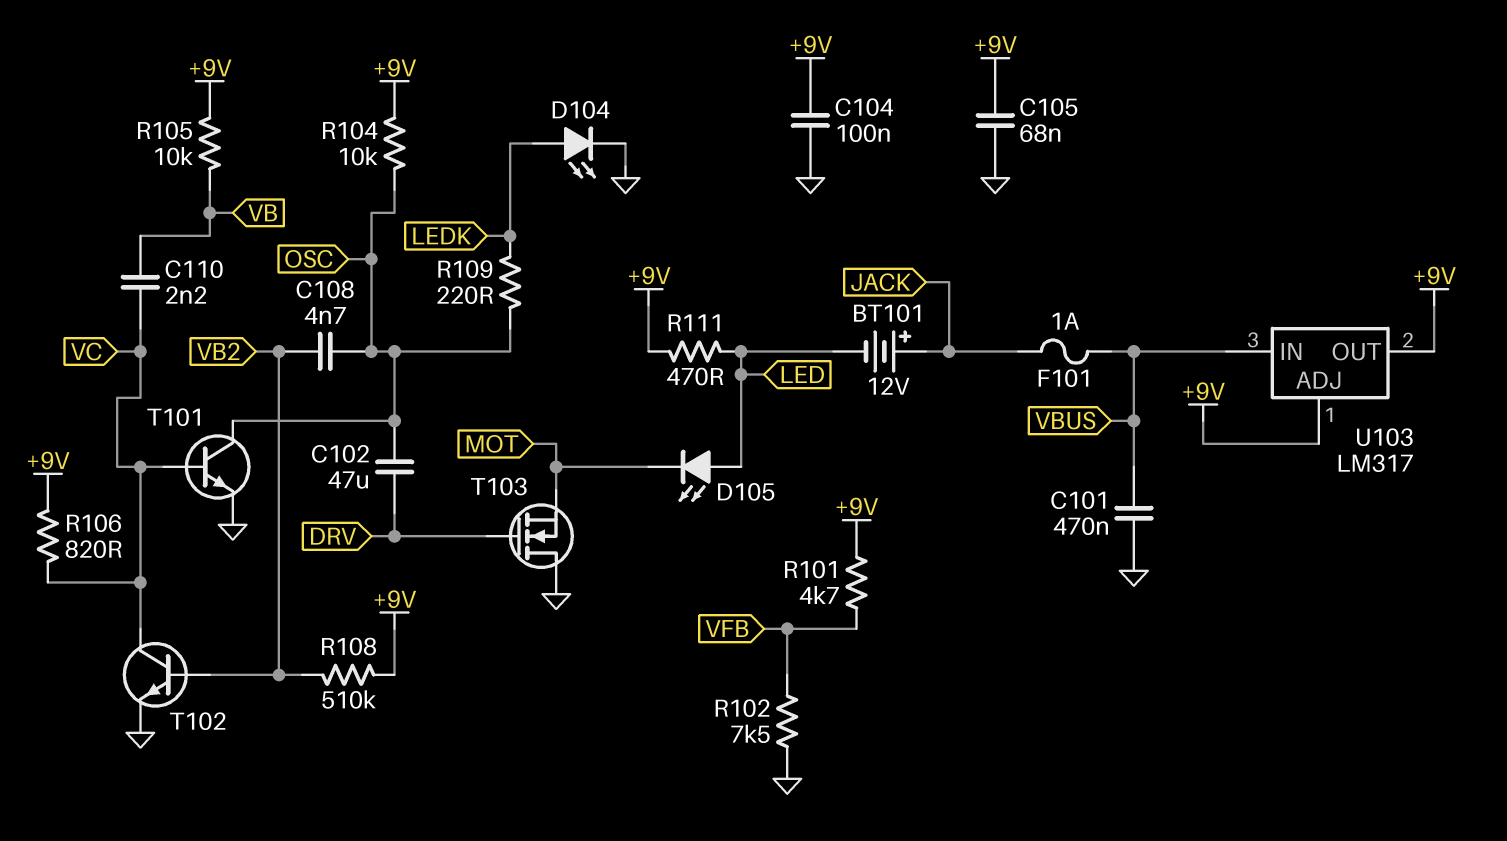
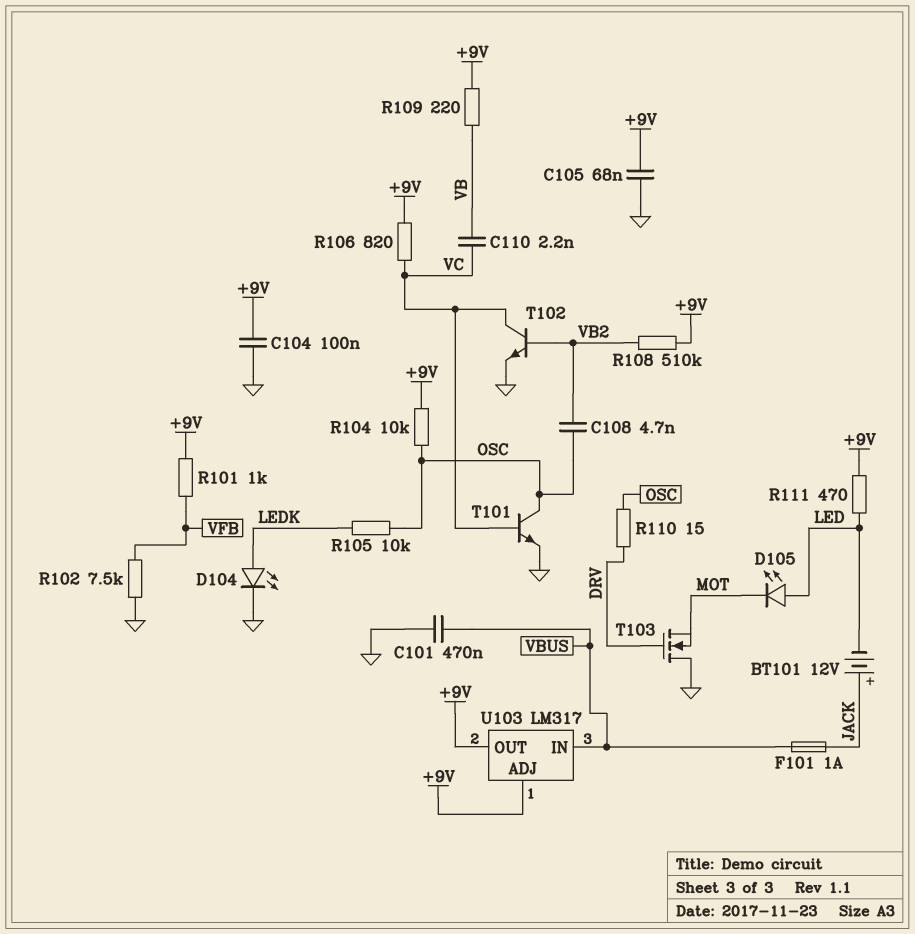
C102: 47uF (DRV, OSC) -> none
R101: 4.7k (+9V, VFB) -> 1k (+9V, VFB)
R105: 10k (+9V, VB) -> 10k (LEDK, OSC)
R109: 220 (LEDK, OSC) -> 220 (+9V, VB)
R110: none -> 15 (DRV, OSC)

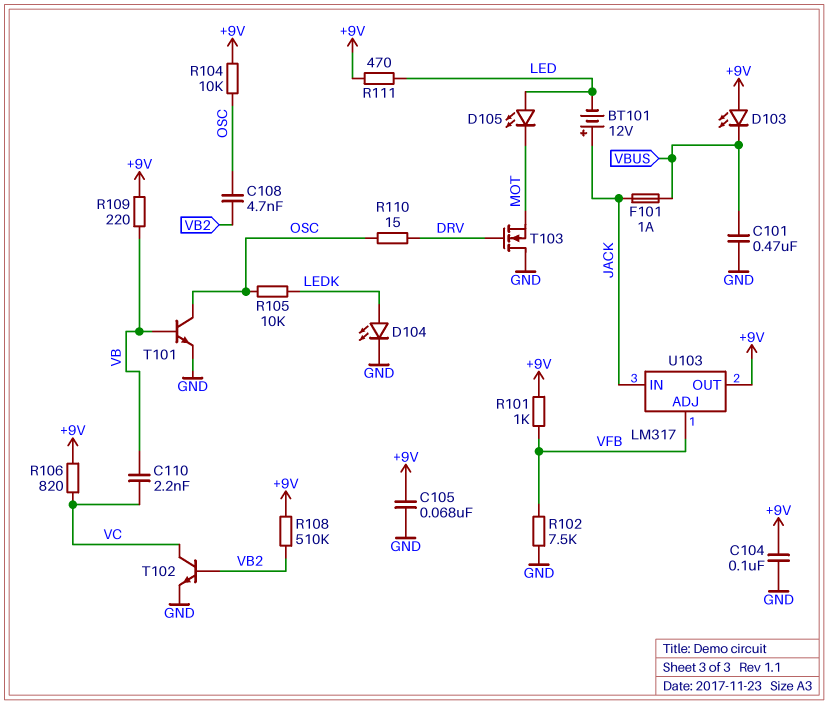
D103: none -> LED (A +9V, K VBUS)
T101: NPN (B VC, C OSC, E GND) -> NPN (B VB, C OSC, E GND)
U103 pin ADJ: +9V -> VFB
U103 pin IN: VBUS -> JACK

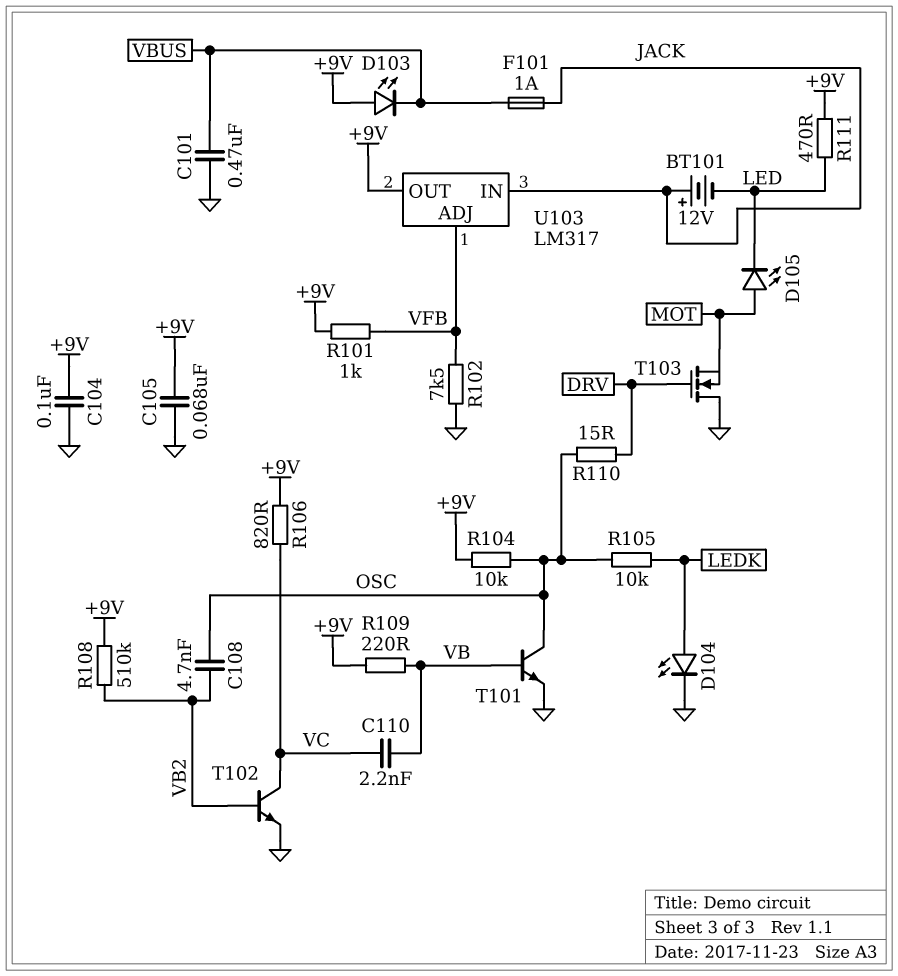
D105: LED (A LED, K MOT) -> LED (A MOT, K LED)

